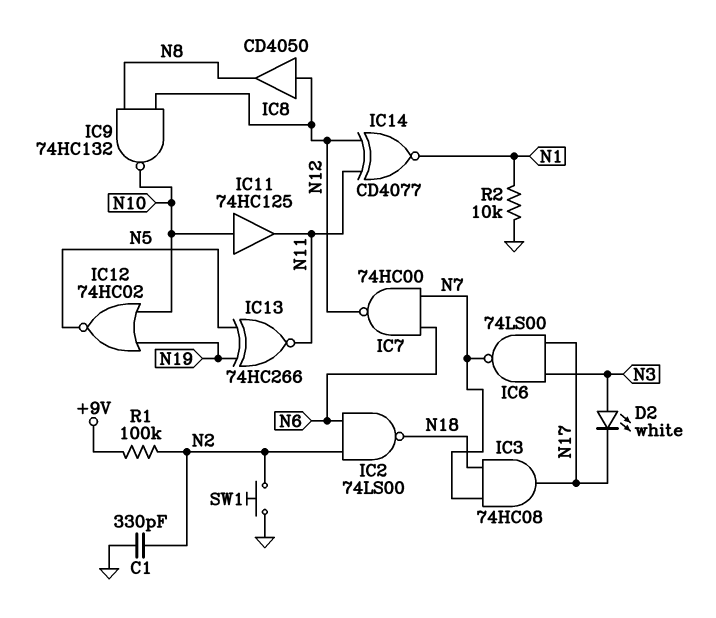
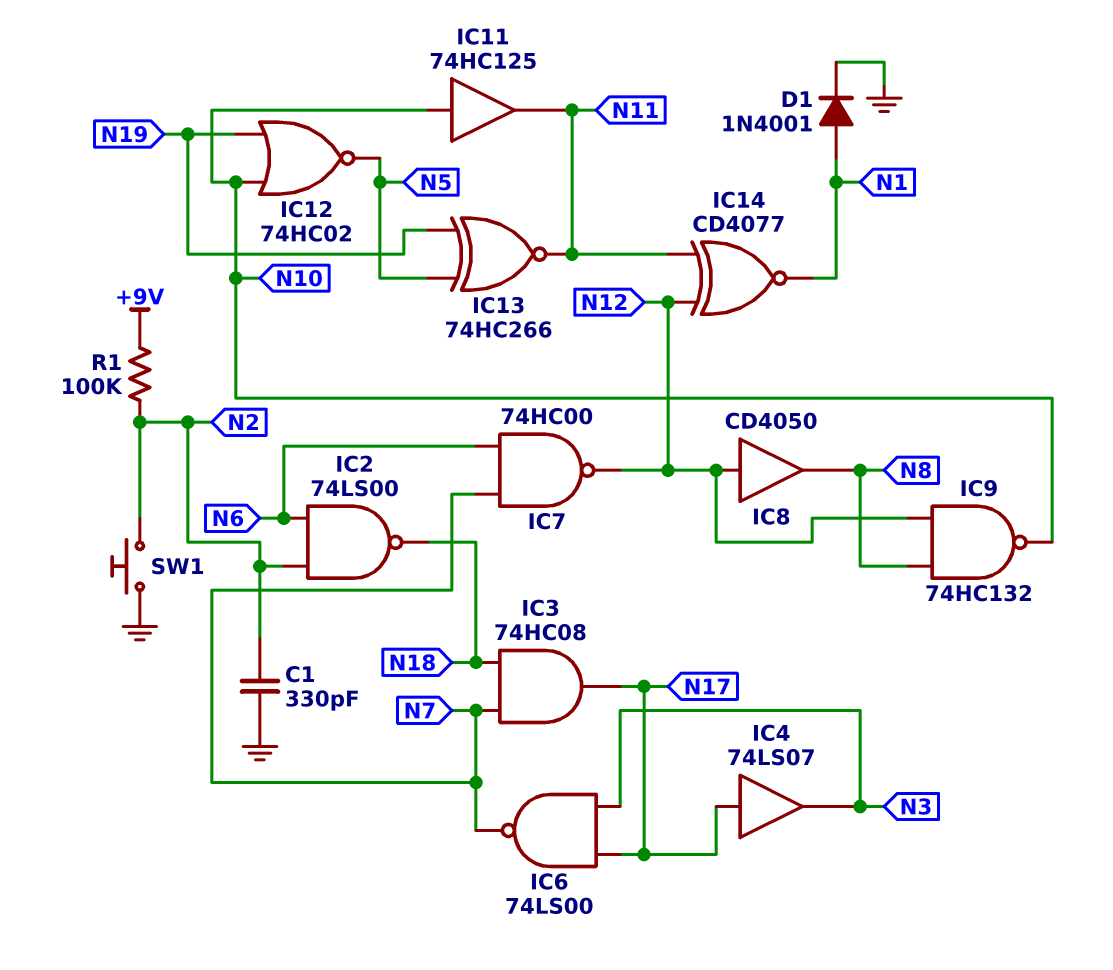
D1: none -> diode 1N4001 (A N1, K GND)
D2: LED white (A N3, K N17) -> none
IC4: none -> buffer 74LS07 (in N17, out N3)
R2: 10k (GND, N1) -> none

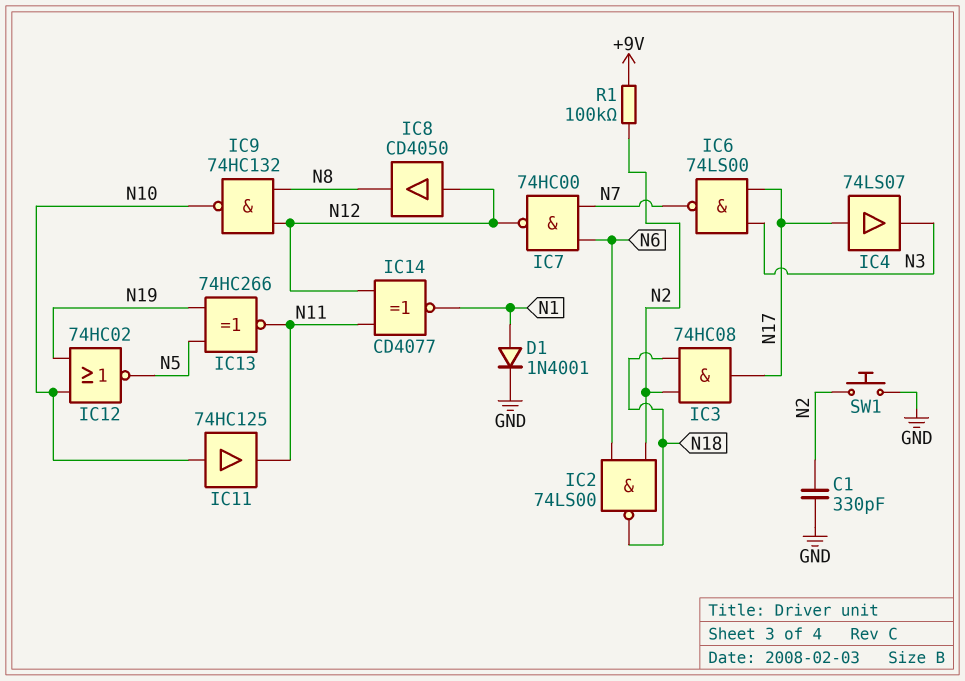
IC3: AND 74HC08 (in N7, in N18, out N17) -> AND 74HC08 (in N2, in N18, out N17)

